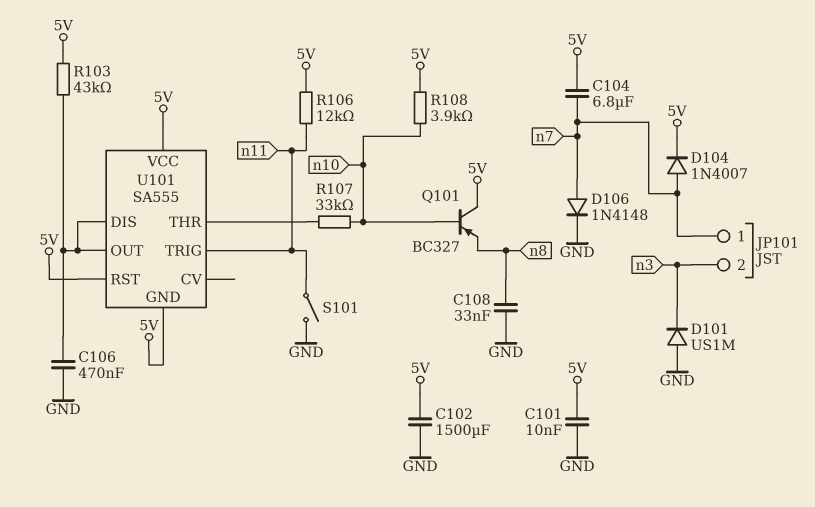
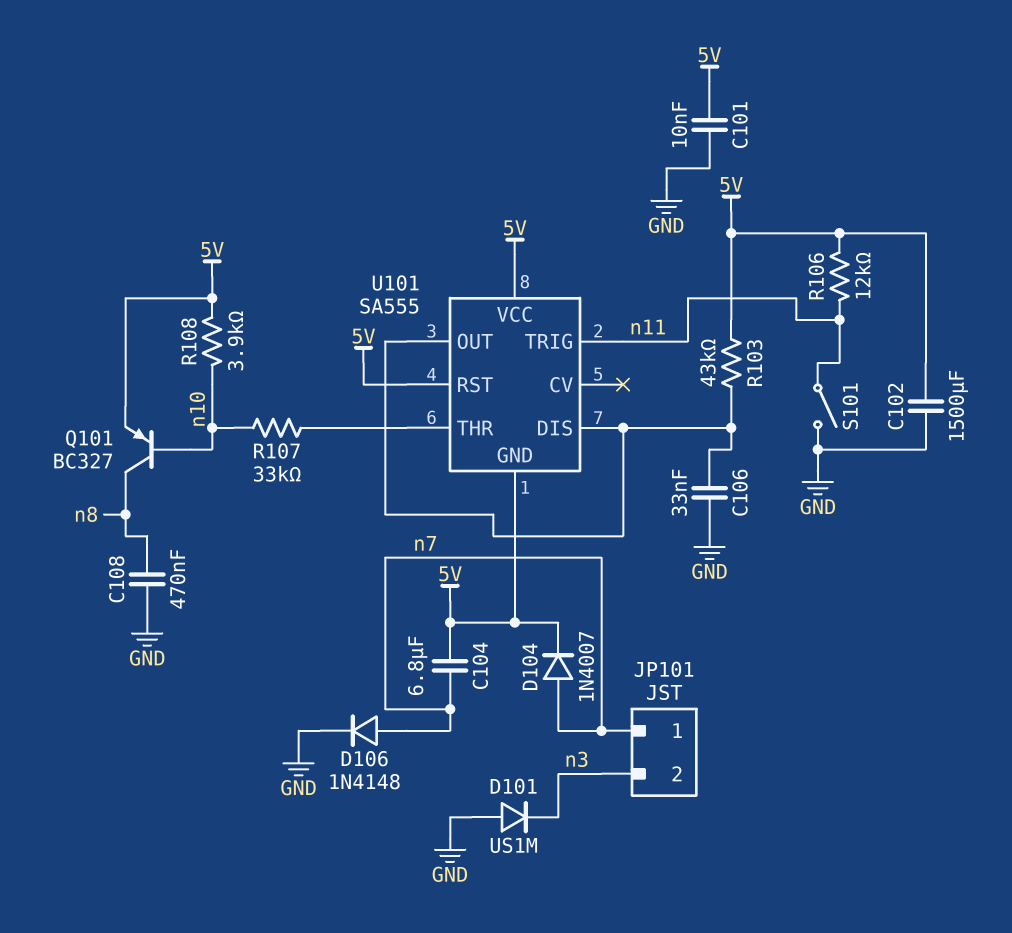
C106: 470nF (GND, U101/DIS) -> 33nF (GND, U101/DIS)
C108: 33nF (GND, n8) -> 470nF (GND, n8)
Q101: PNP BC327 (B n10, C 5V, E n8) -> PNP BC327 (B n10, C n8, E 5V)

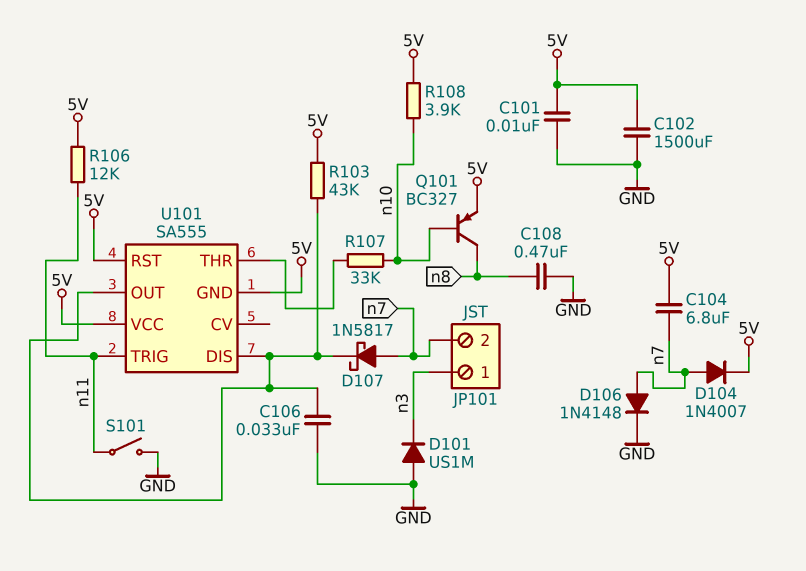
D107: none -> schottky 1N5817 (A n7, K U101/DIS)
JP101 pin 1: n7 -> n3
JP101 pin 2: n3 -> n7

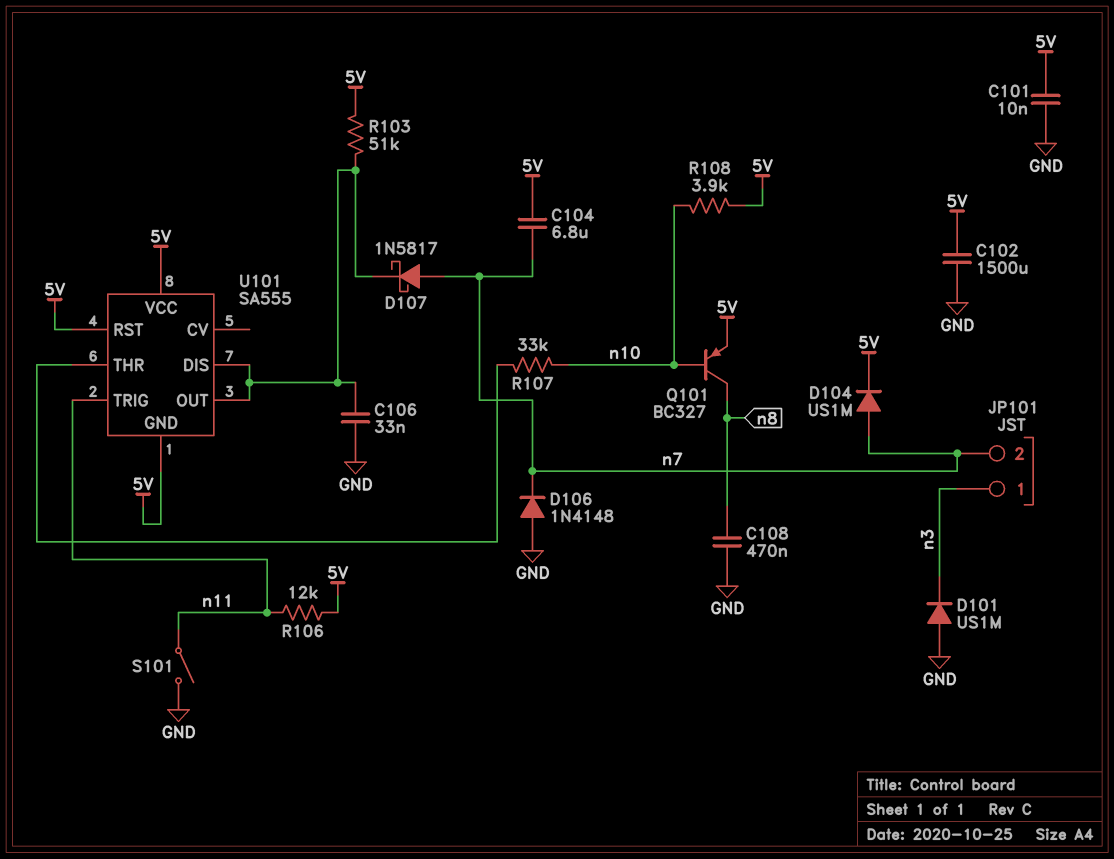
D104: diode 1N4007 (A n7, K 5V) -> diode US1M (A n7, K 5V)
D106: diode 1N4148 (A n7, K GND) -> diode 1N4148 (A GND, K n7)
R103: 43k (5V, U101/DIS) -> 51k (5V, U101/DIS)

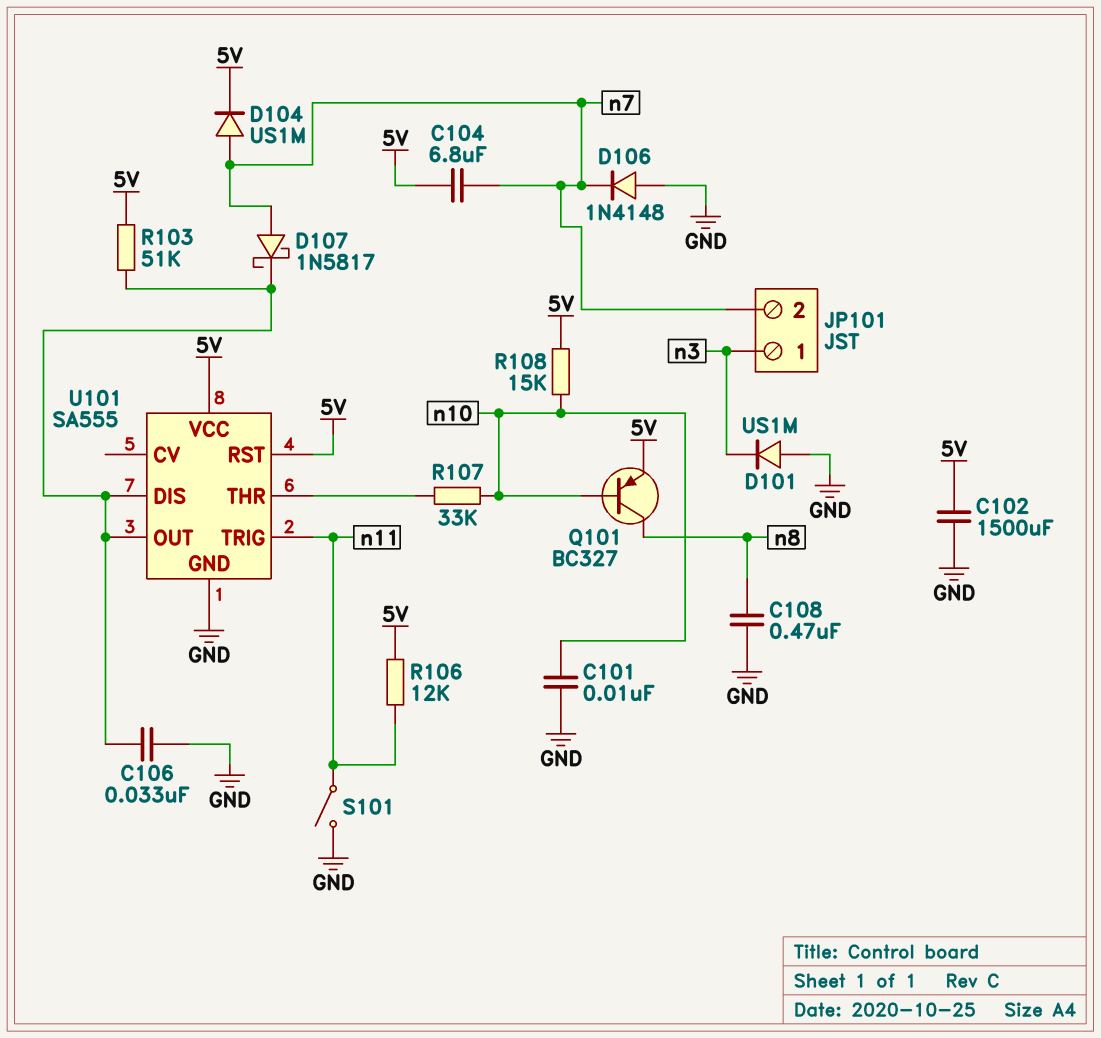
C101: 10nF (5V, GND) -> 10nF (GND, n10)
R108: 3.9k (5V, n10) -> 15k (5V, n10)
U101 pin GND: 5V -> GND

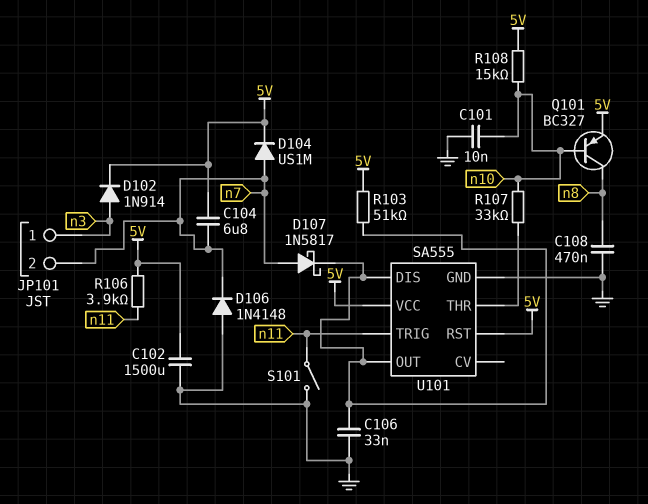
D101: diode US1M (A GND, K n3) -> none
D102: none -> diode 1N914 (A n3, K 5V)
R106: 12k (5V, n11) -> 3.9k (5V, n11)

